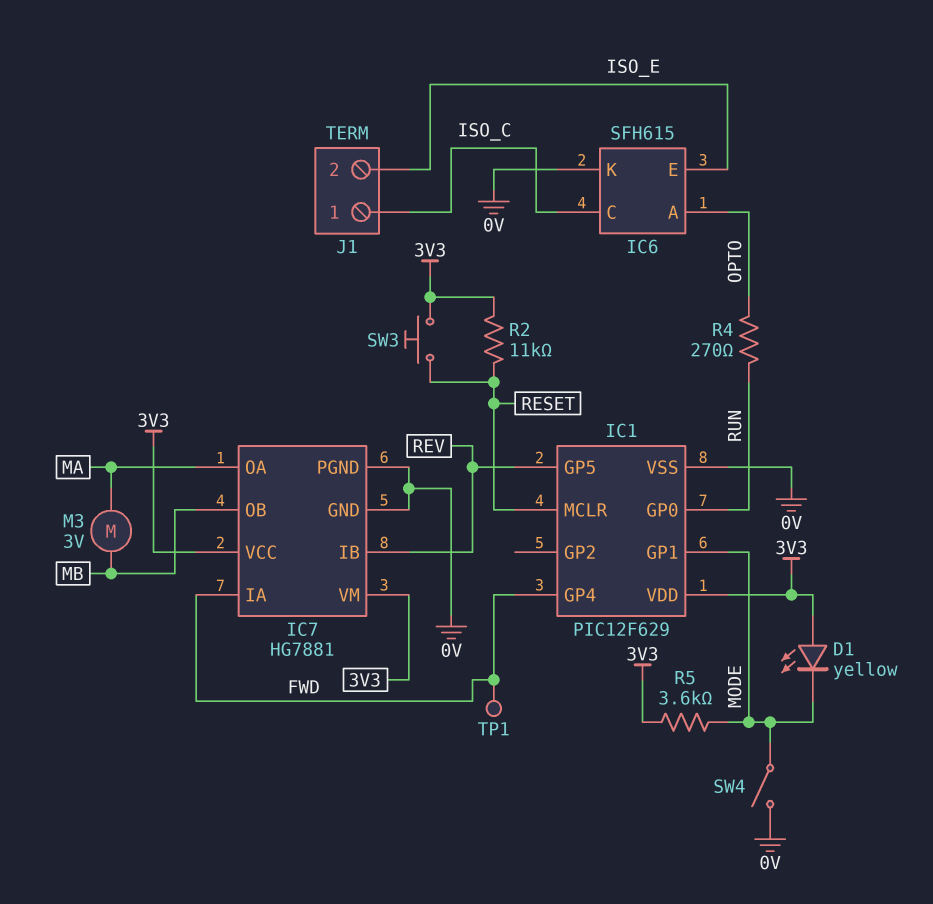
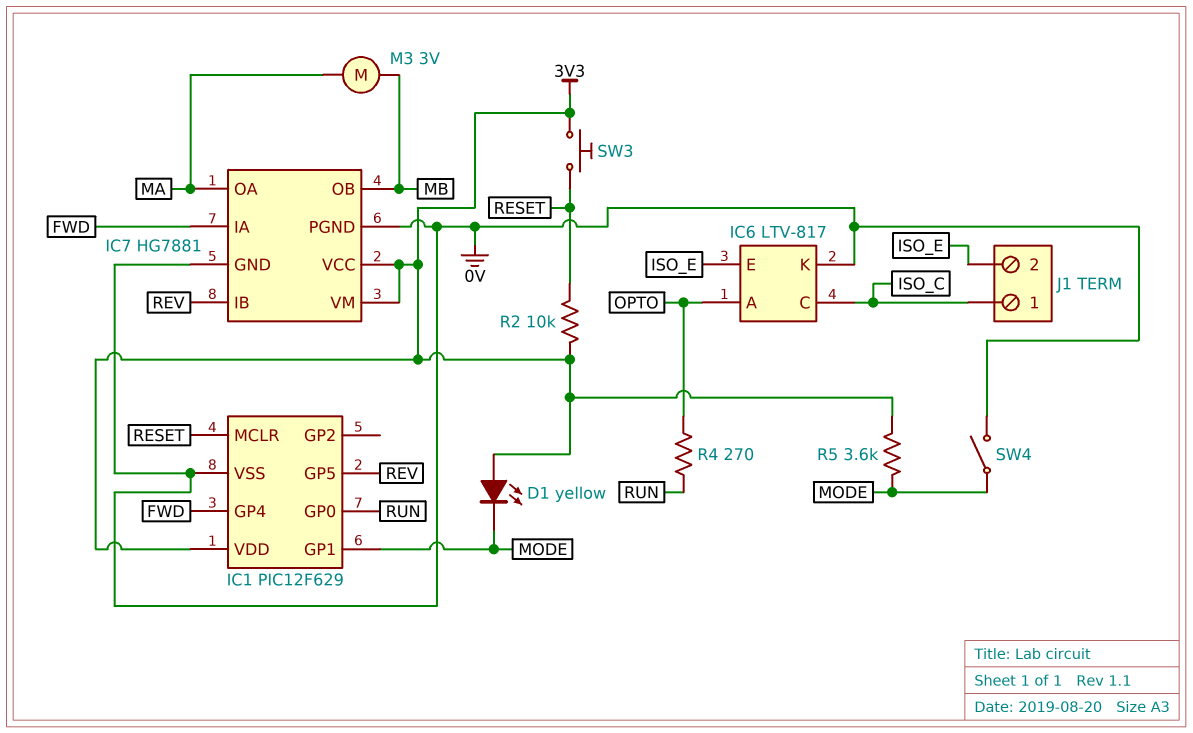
IC6: SFH615 -> LTV-817
R2: 11k (3V3, RESET) -> 10k (3V3, RESET)
TP1: test point (FWD) -> none

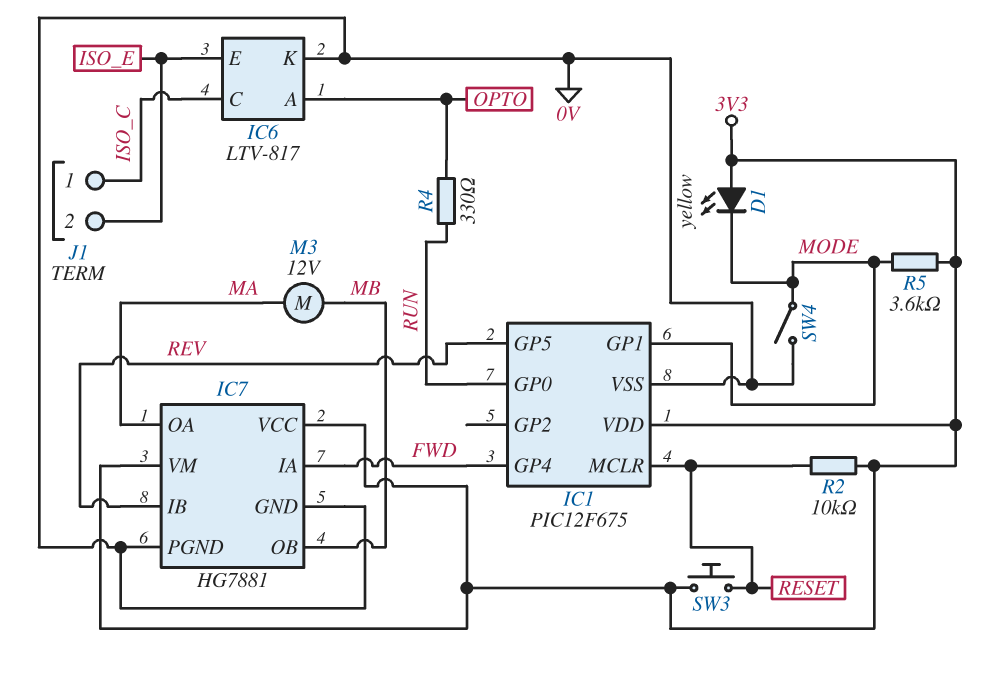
IC1: PIC12F629 -> PIC12F675
M3: motor 3V (MA, MB) -> motor 12V (MA, MB)
R4: 270 (OPTO, RUN) -> 330 (OPTO, RUN)

